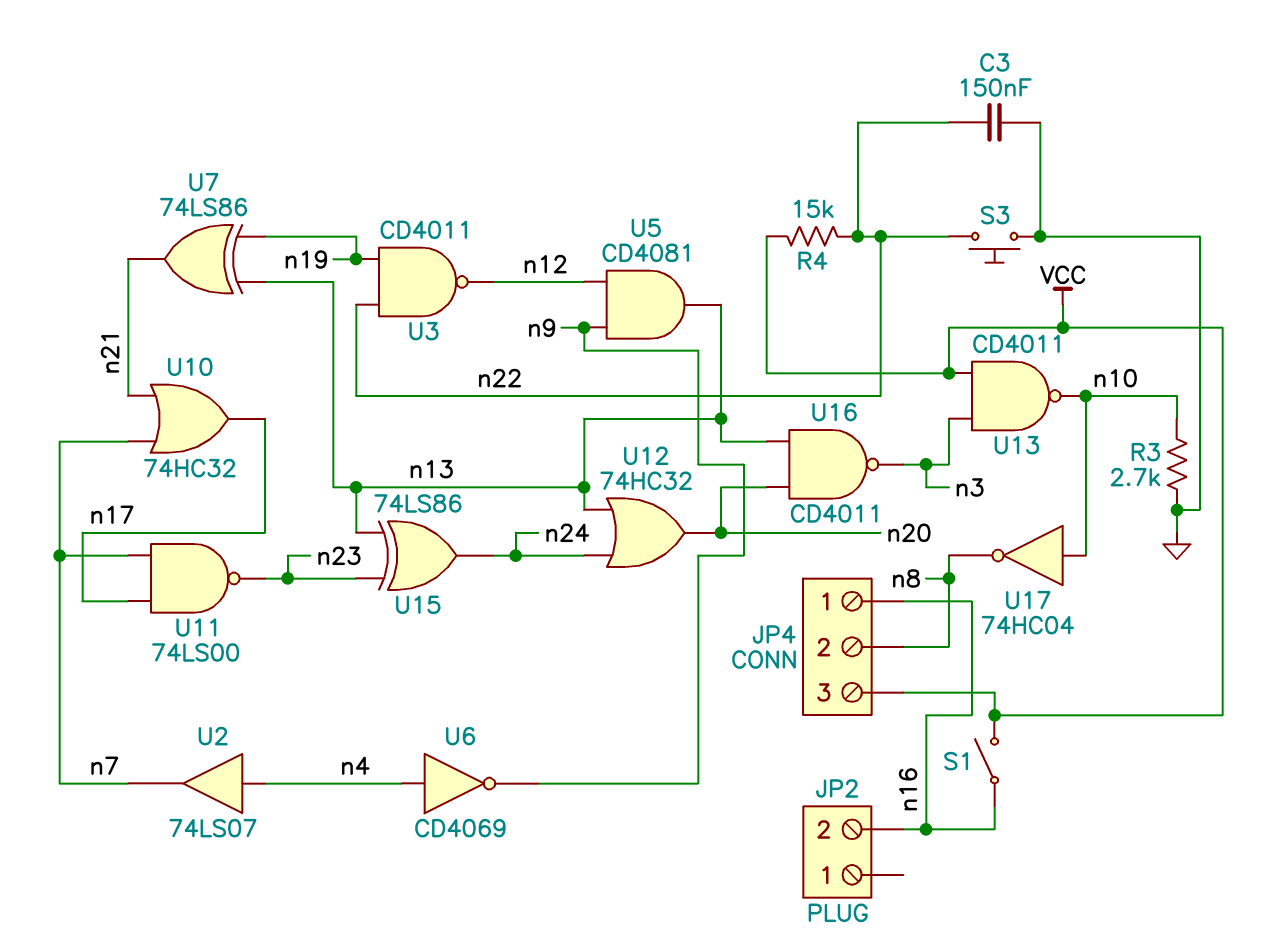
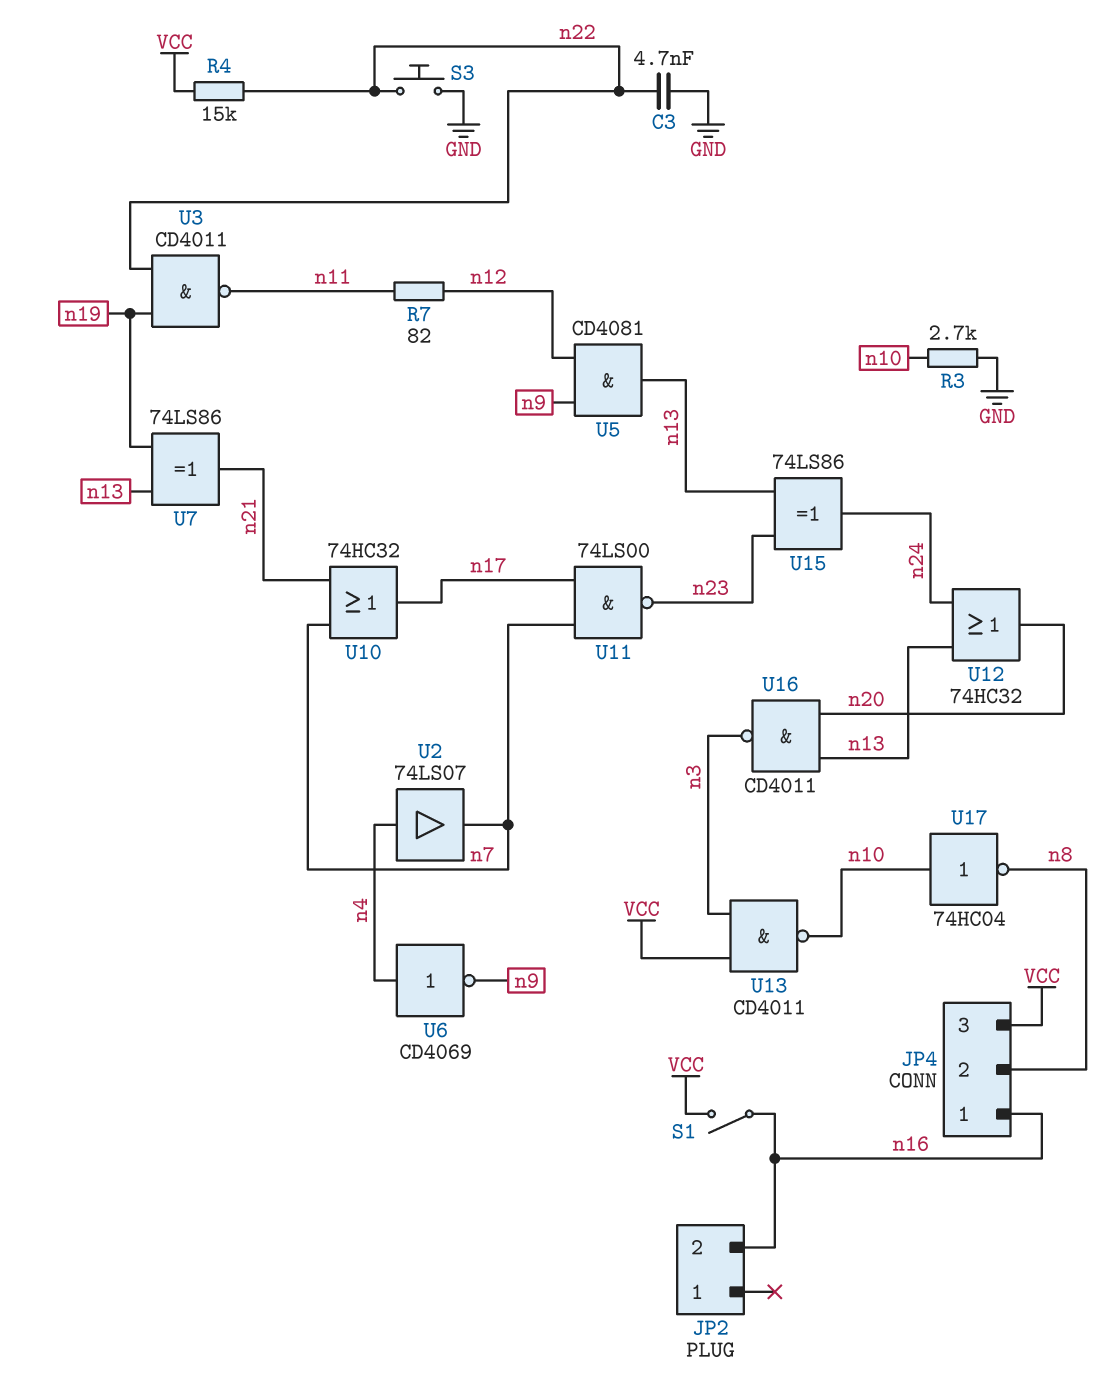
C3: 150nF (GND, n22) -> 4.7nF (GND, n22)
R7: none -> 82 (n11, n12)
U3: NAND CD4011 (in n19, in n22, out n12) -> NAND CD4011 (in n19, in n22, out n11)

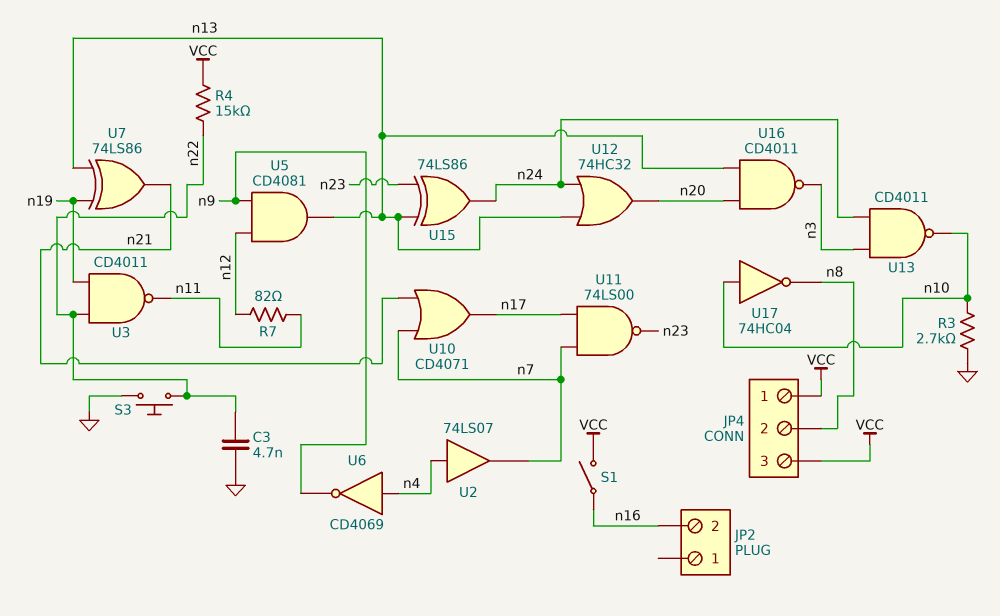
JP4 pin 1: n16 -> VCC
U10: OR 74HC32 (in n7, in n21, out n17) -> OR CD4071 (in n7, in n21, out n17)
U13: NAND CD4011 (in VCC, in n3, out n10) -> NAND CD4011 (in n3, in n24, out n10)

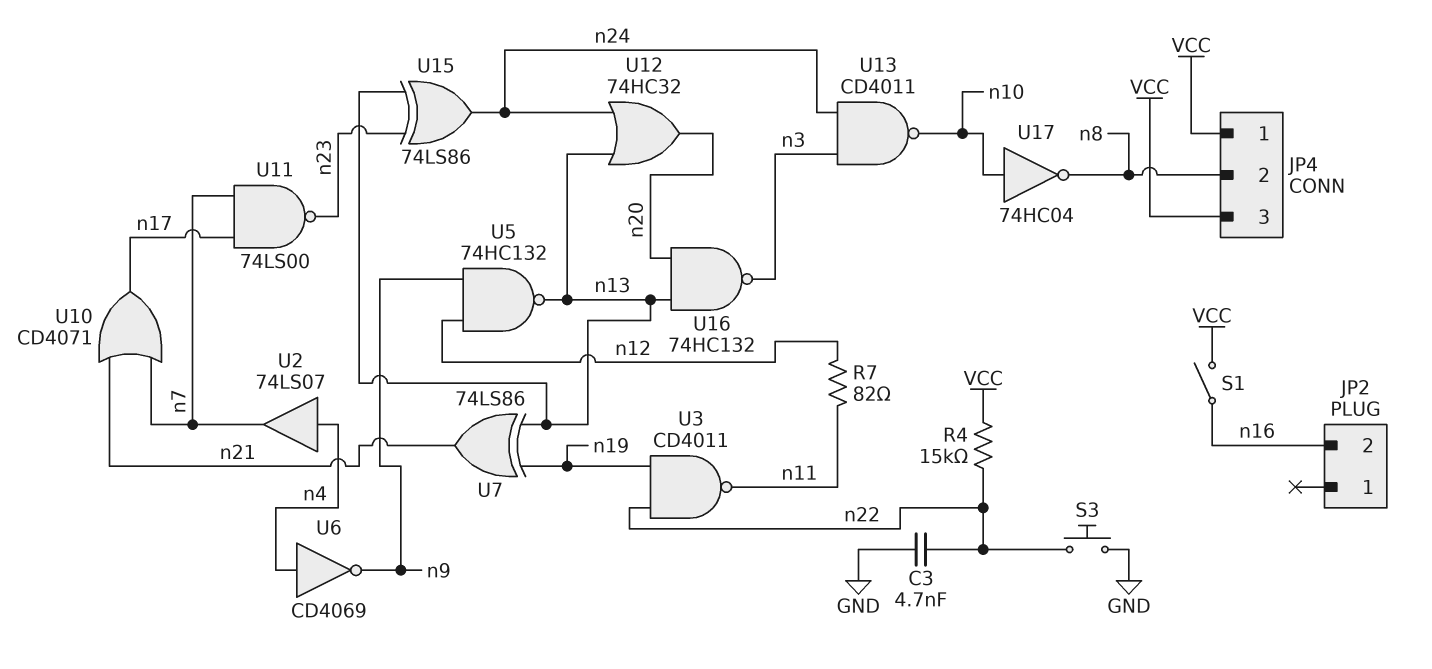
R3: 2.7k (GND, n10) -> none
U5: AND CD4081 (in n9, in n12, out n13) -> NAND 74HC132 (in n9, in n12, out n13)
U16: NAND CD4011 (in n13, in n20, out n3) -> NAND 74HC132 (in n13, in n20, out n3)

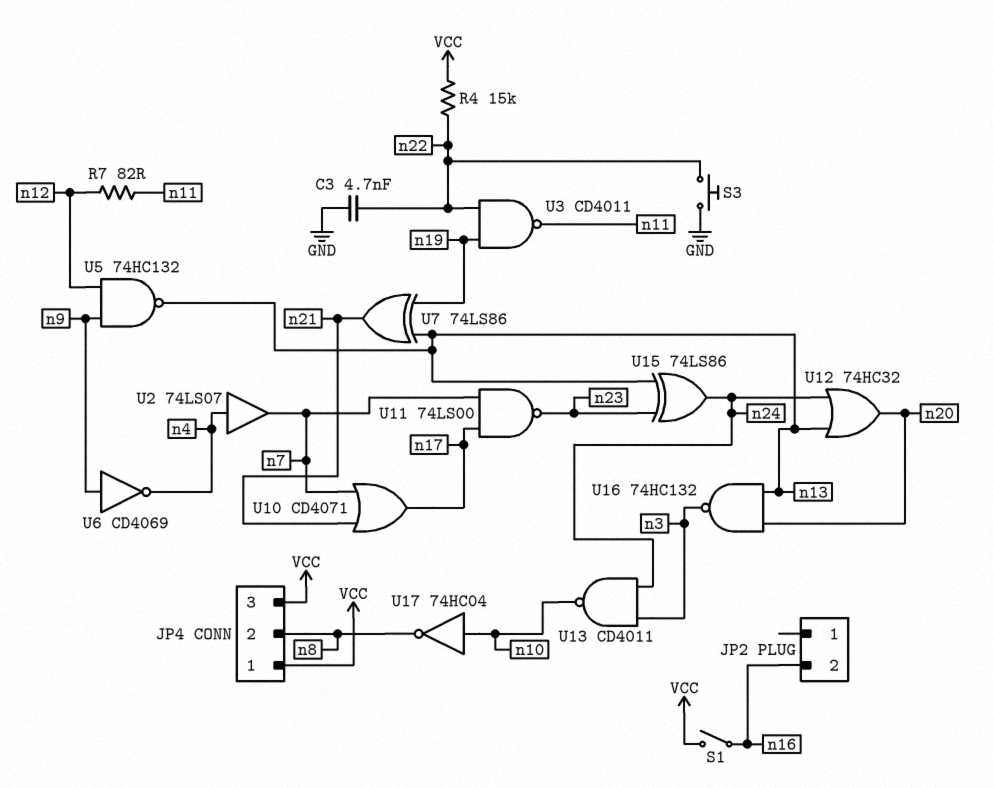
U6: NOT CD4069 (in n4, out n9) -> NOT CD4069 (in n9, out n4)

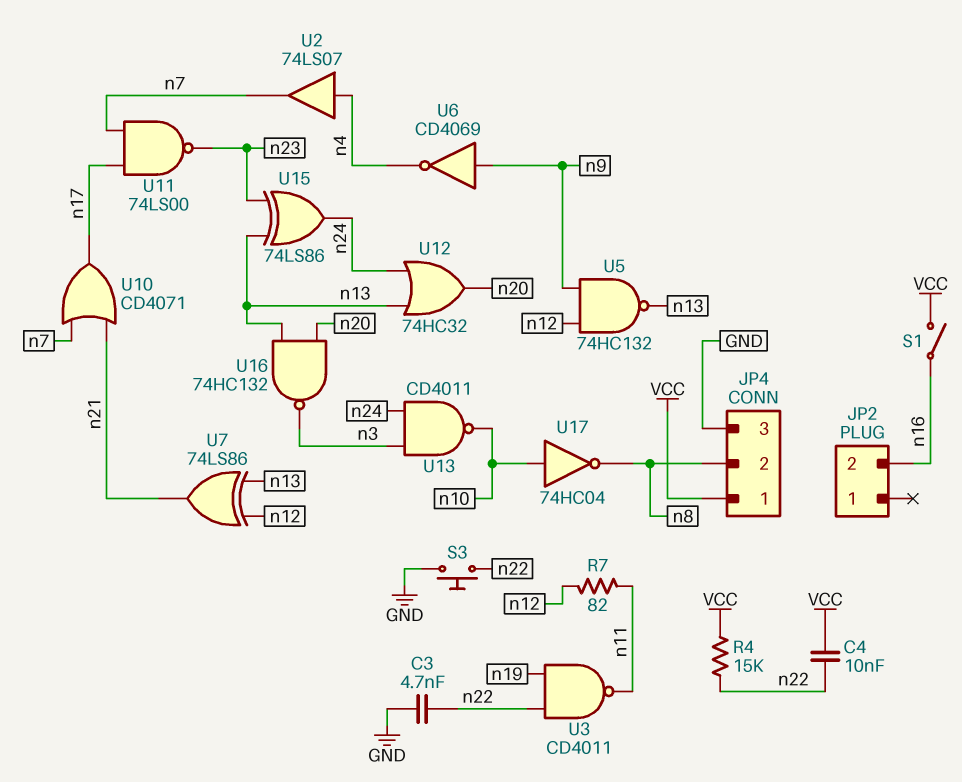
C4: none -> 10nF (VCC, n22)
JP4 pin 3: VCC -> GND
U7: XOR 74LS86 (in n13, in n19, out n21) -> XOR 74LS86 (in n12, in n13, out n21)

